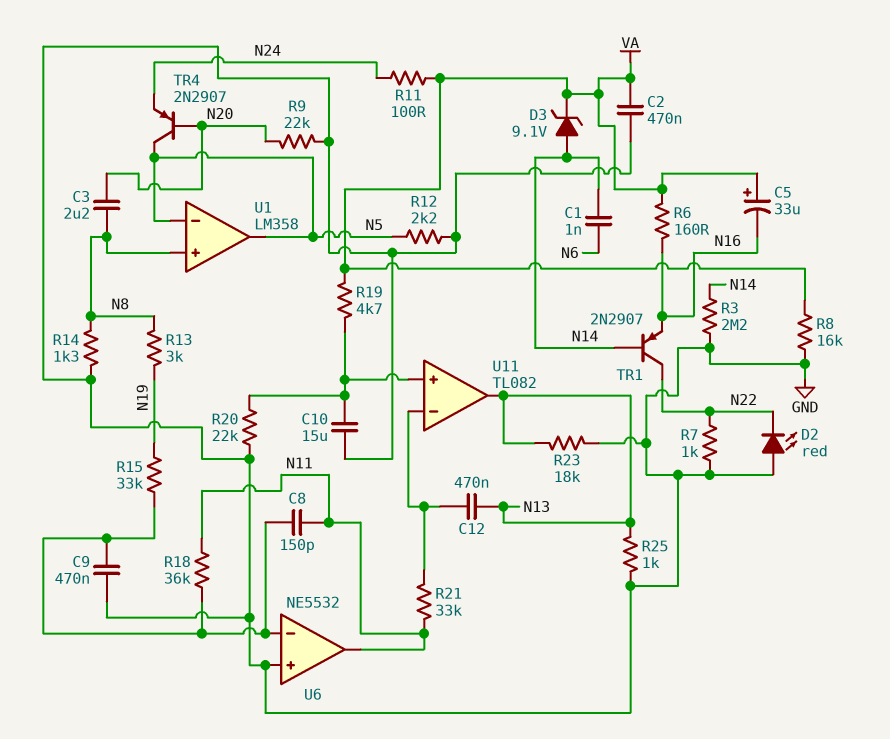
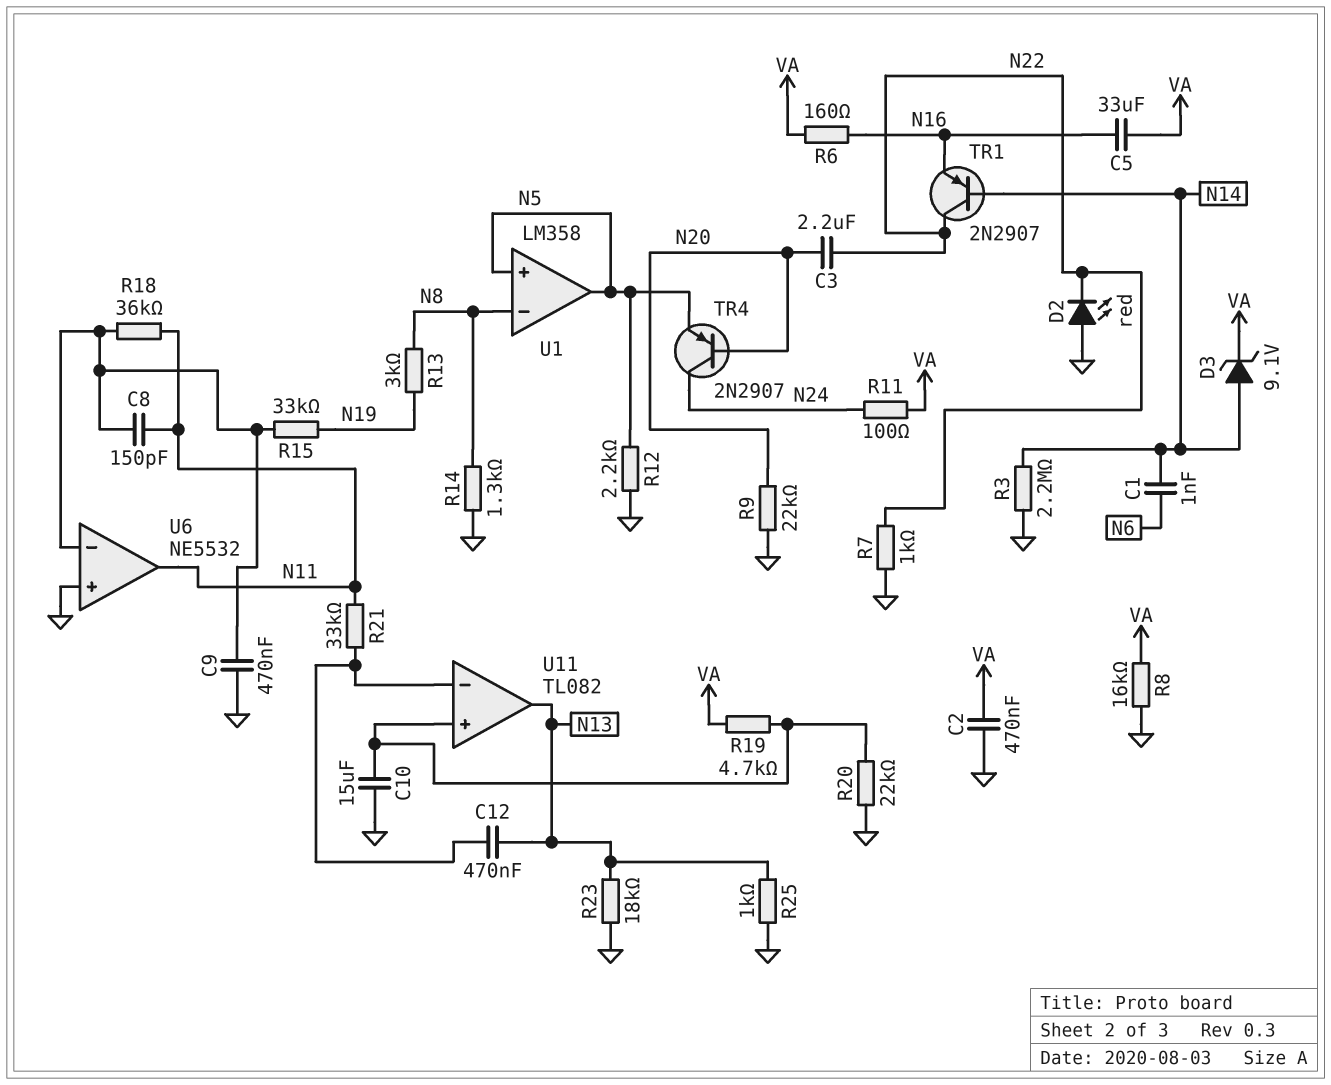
C3: 2.2uF (N8, N20) -> 2.2uF (N20, N22)
C5: 33uF (plus VA, minus N16) -> 33uF (N16, VA)
TR4: PNP 2N2907 (B N20, C N5, E N24) -> PNP 2N2907 (B N20, C N24, E N5)
U1 pin in+: N8 -> N5
U1 pin in-: N5 -> N8

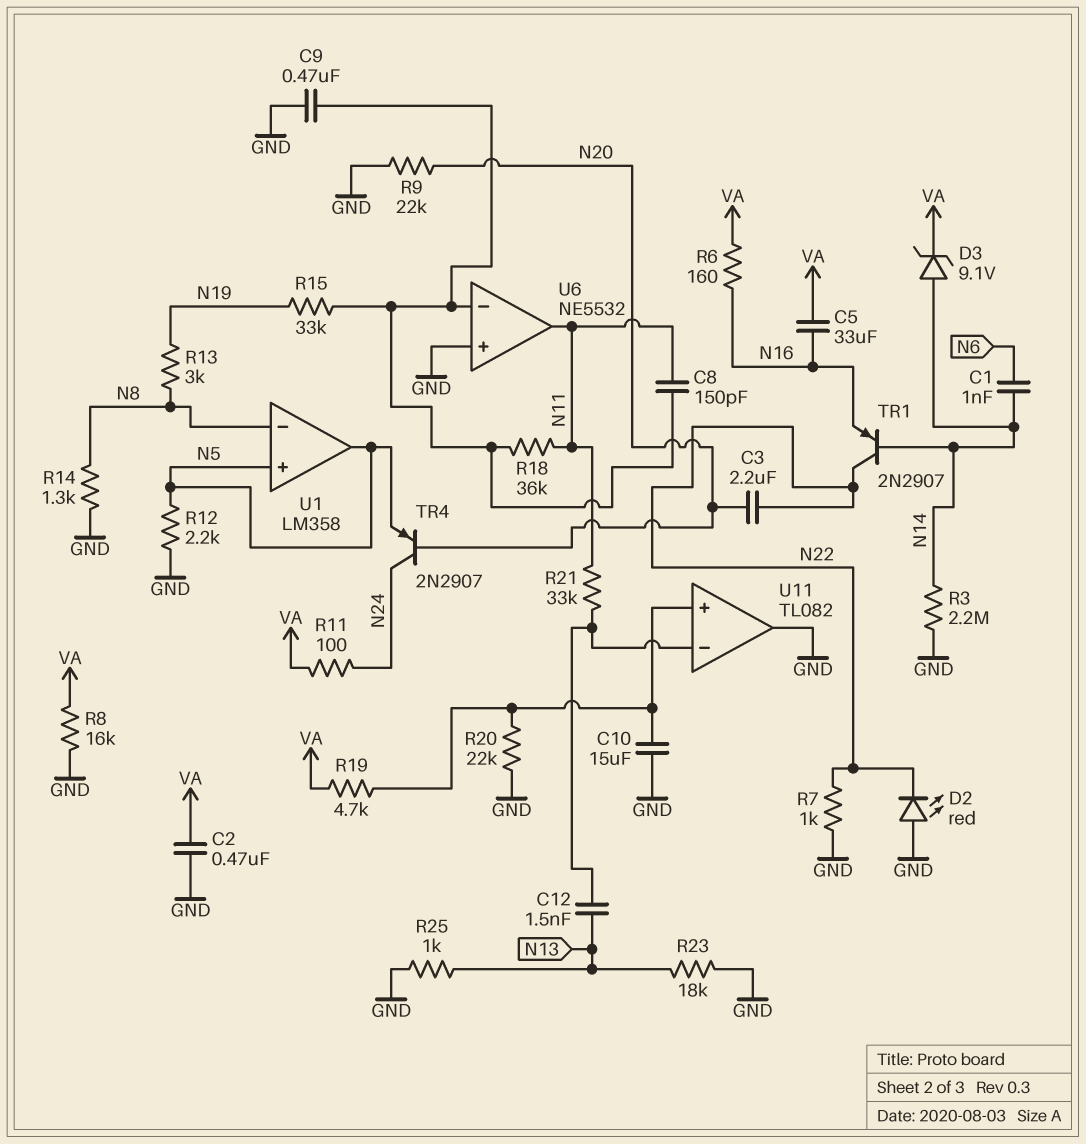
C12: 470nF (N13, U11/in-) -> 1.5nF (N13, U11/in-)
U11 pin out: N13 -> GND

